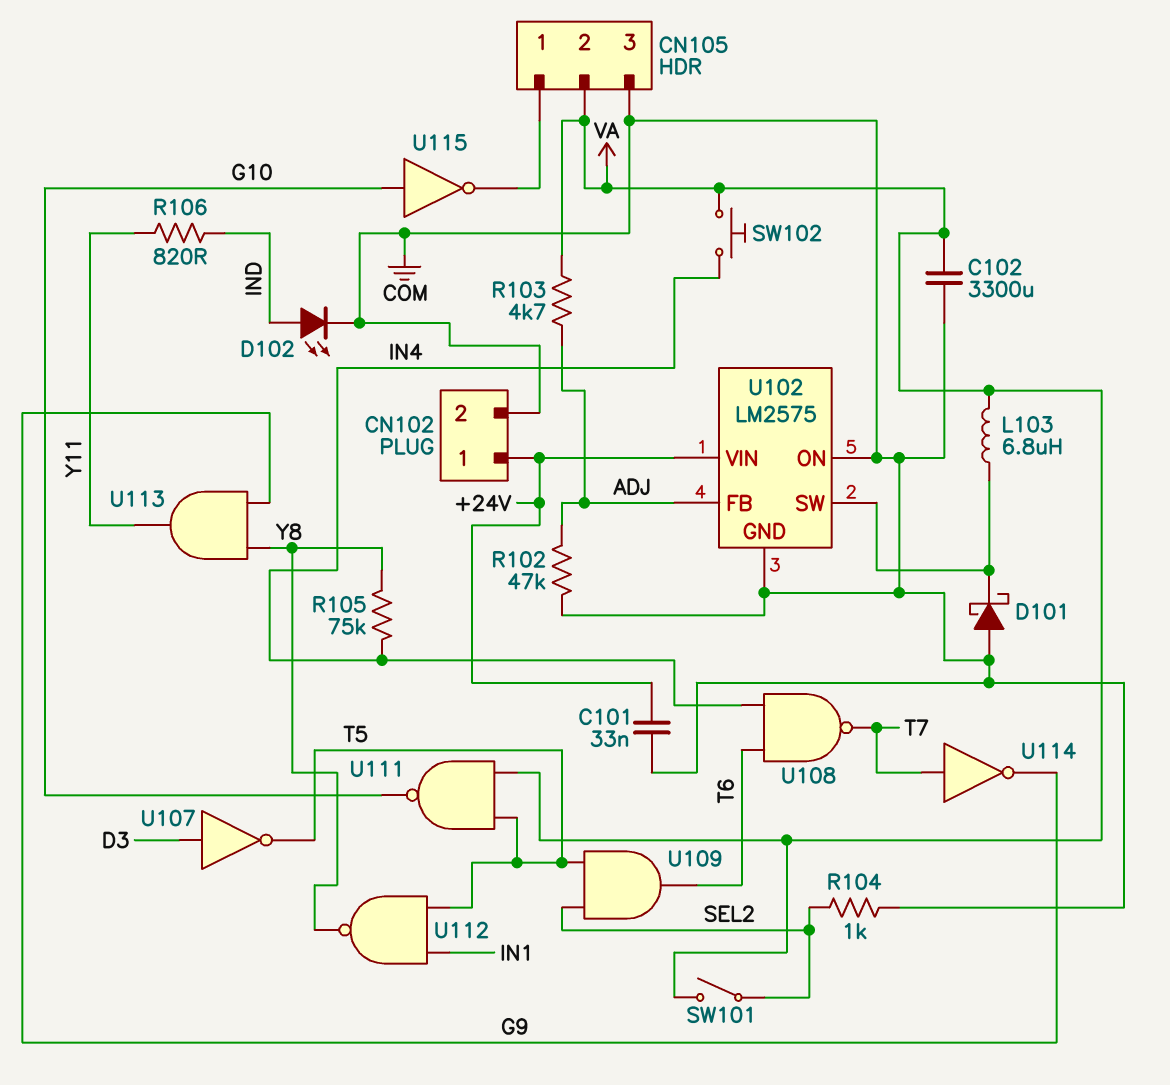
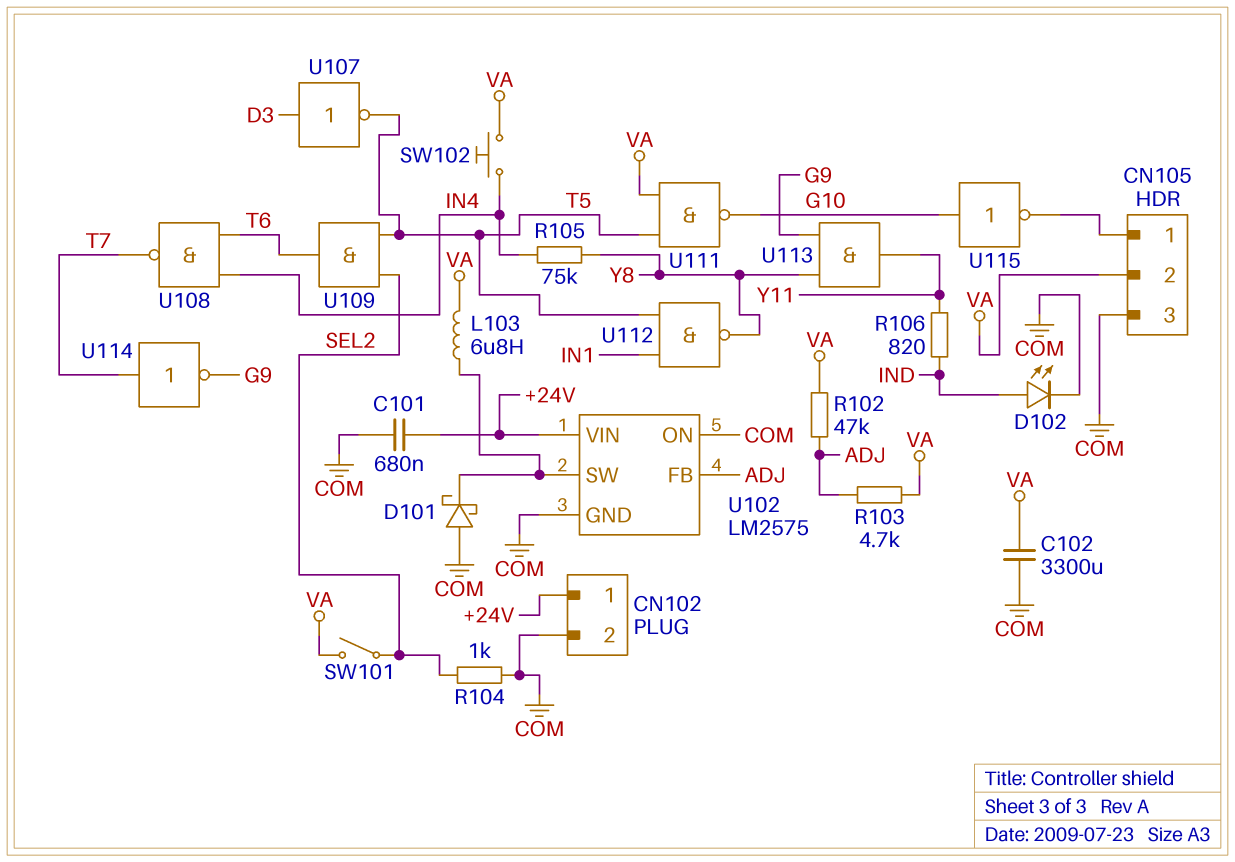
C101: 33nF (+24V, COM) -> 680nF (+24V, COM)
R102: 47k (ADJ, COM) -> 47k (ADJ, VA)

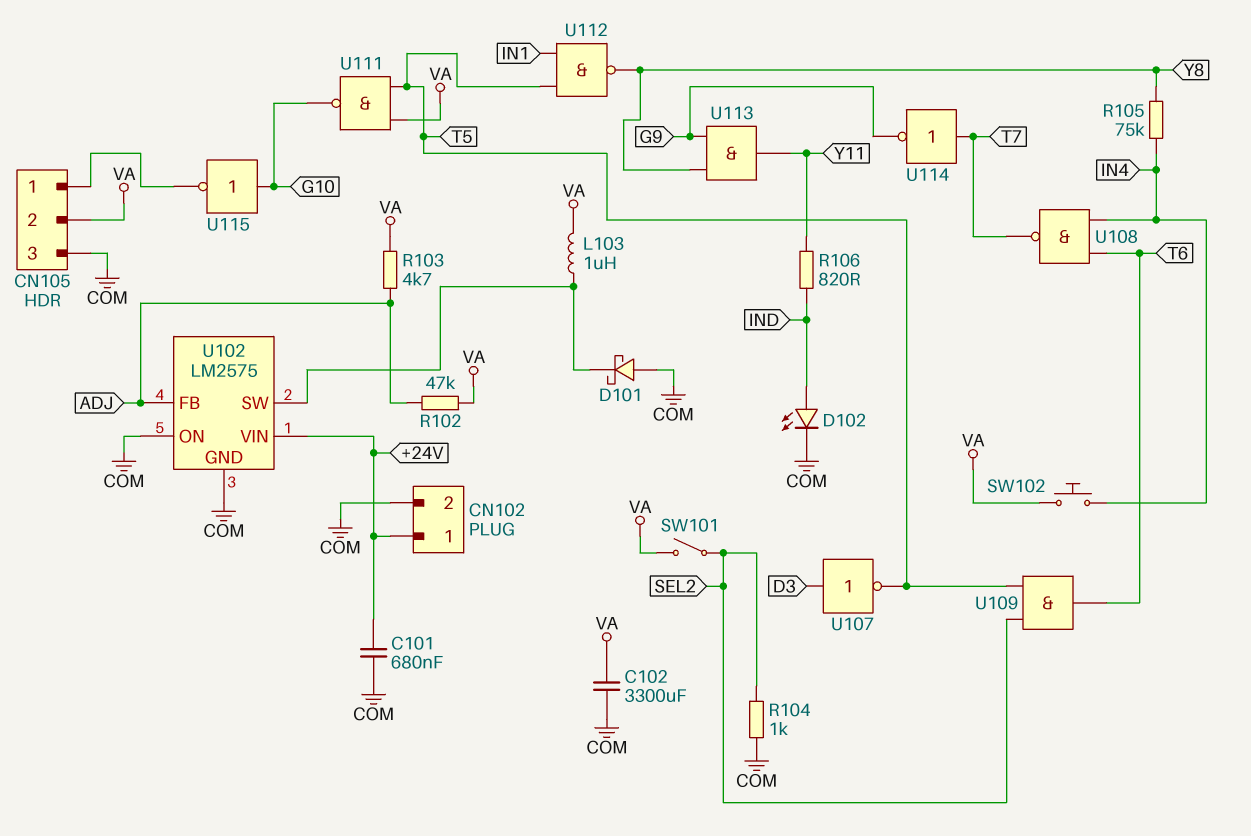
L103: 6.8uH (U102/SW, VA) -> 1uH (U102/SW, VA)

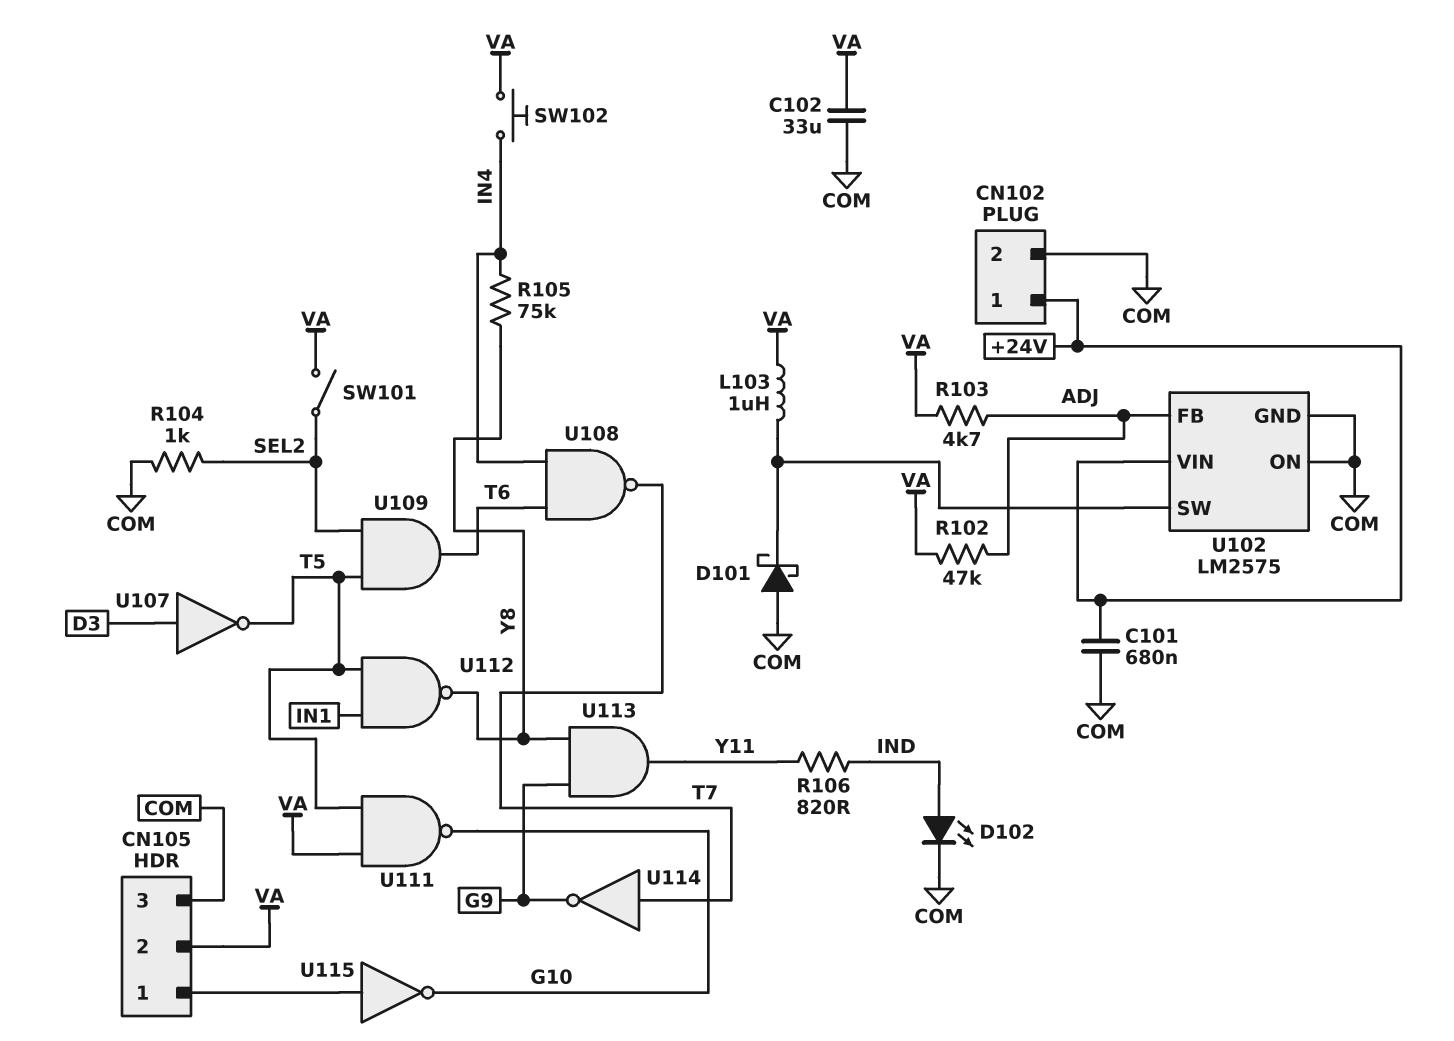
C102: 3300uF (COM, VA) -> 33uF (COM, VA)
U115: NOT (in G10, out CN105/1) -> NOT (in CN105/1, out G10)

